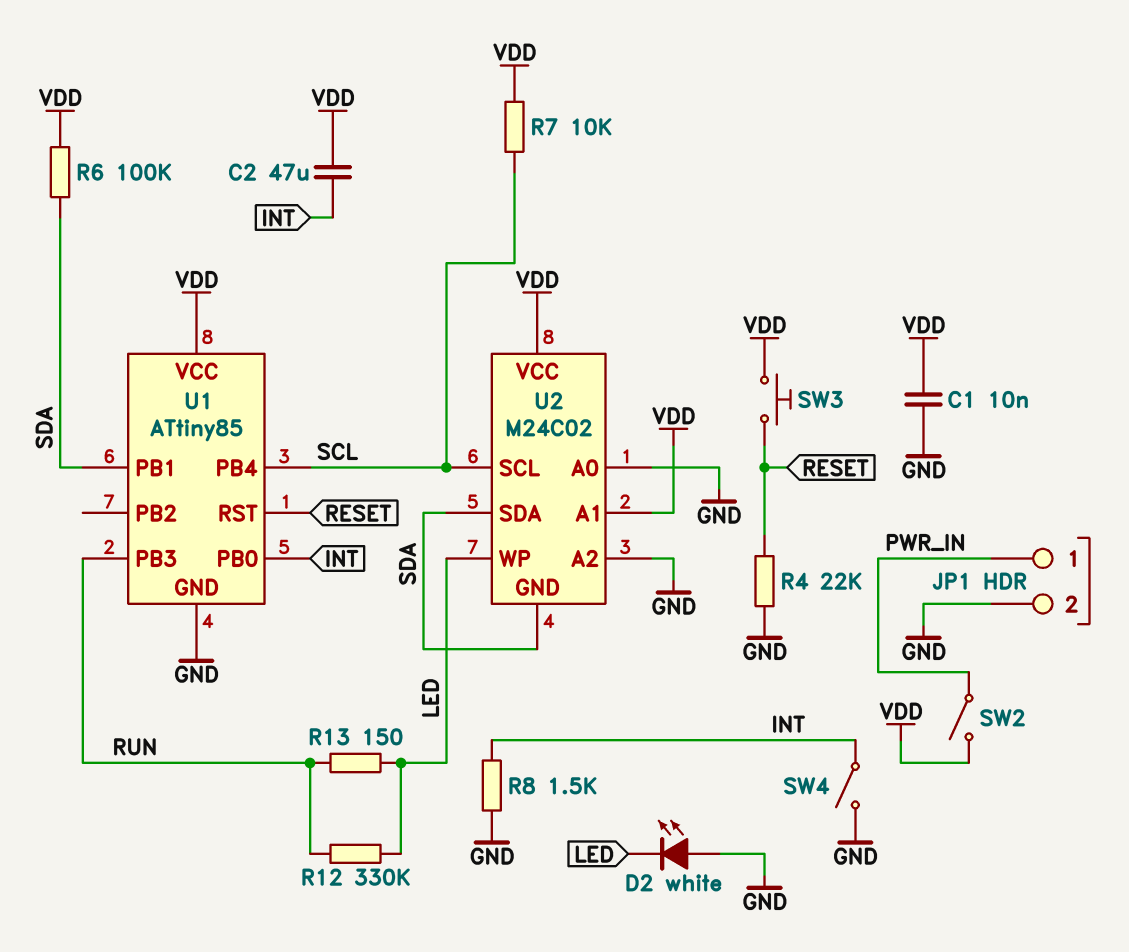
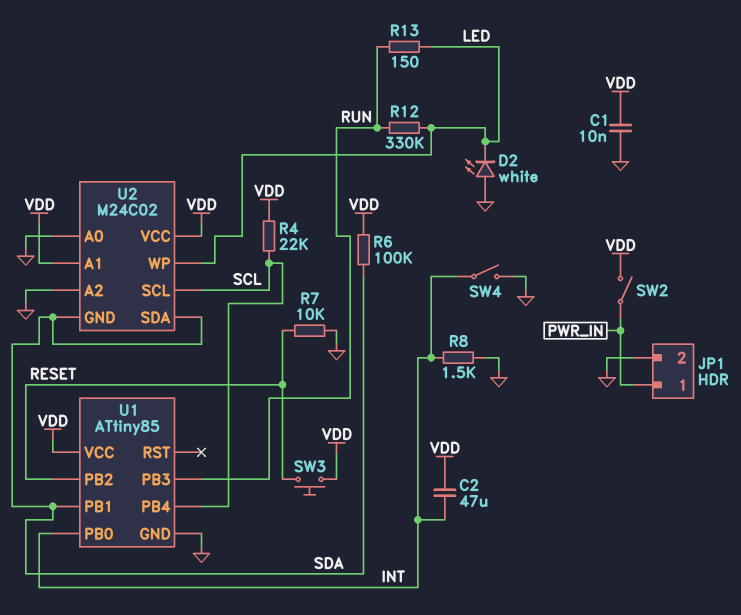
R4: 22k (GND, RESET) -> 22k (SCL, VDD)
R7: 10k (SCL, VDD) -> 10k (GND, RESET)
U1 pin PB2: none -> RESET
U1 pin RST: RESET -> none

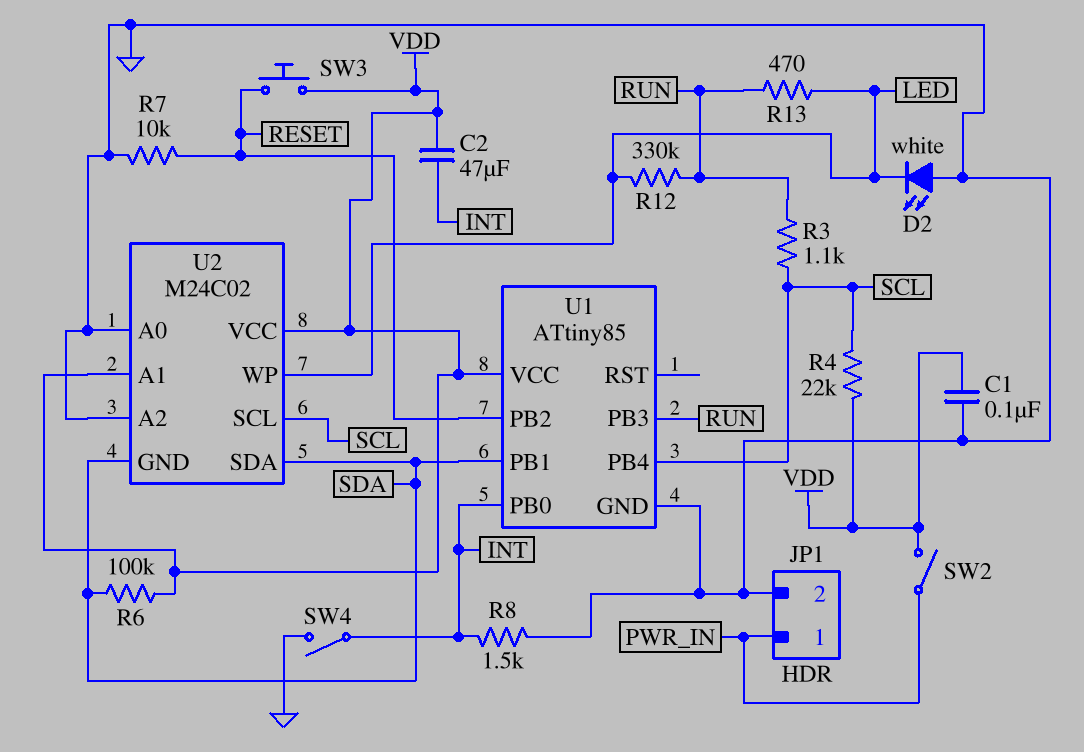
C1: 10nF (GND, VDD) -> 100nF (GND, VDD)
R3: none -> 1.1k (RUN, SCL)
R13: 150 (LED, RUN) -> 470 (LED, RUN)

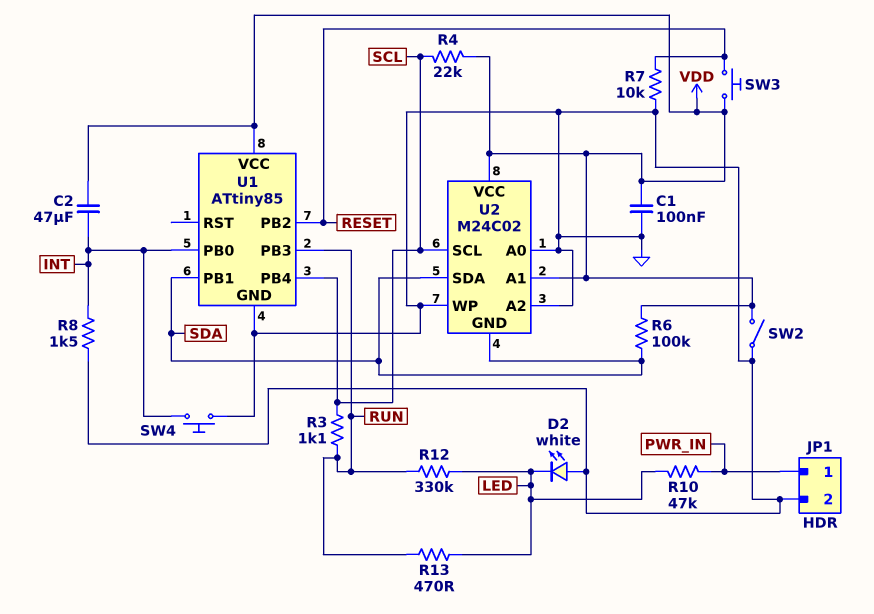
R10: none -> 47k (LED, PWR_IN)
SW2: switch (PWR_IN, VDD) -> switch (GND, VDD)
SW4: switch (GND, INT) -> button (GND, INT)
U2 pin WP: LED -> GND

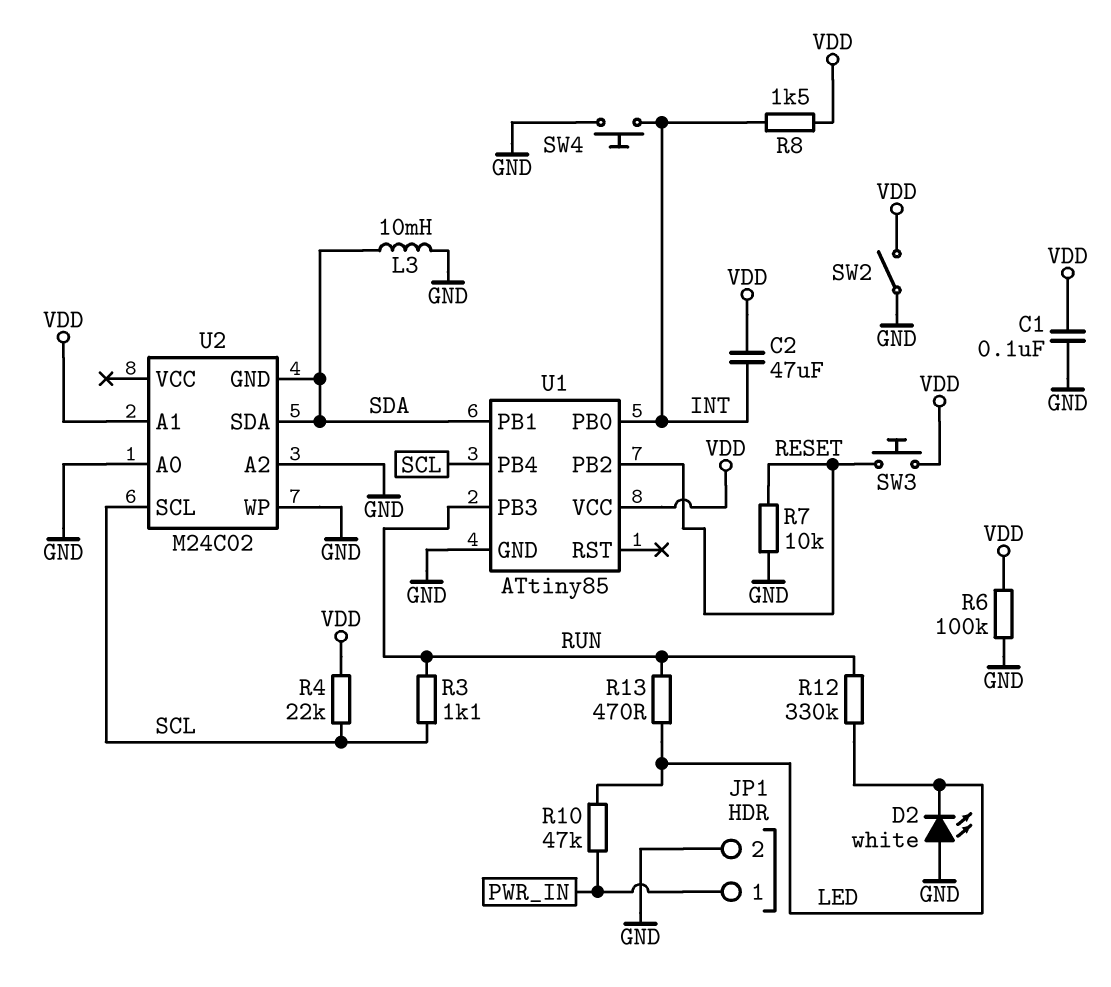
L3: none -> 10mH (GND, SDA)
R6: 100k (SDA, VDD) -> 100k (GND, VDD)
R8: 1.5k (GND, INT) -> 1.5k (INT, VDD)
U2 pin VCC: VDD -> none

